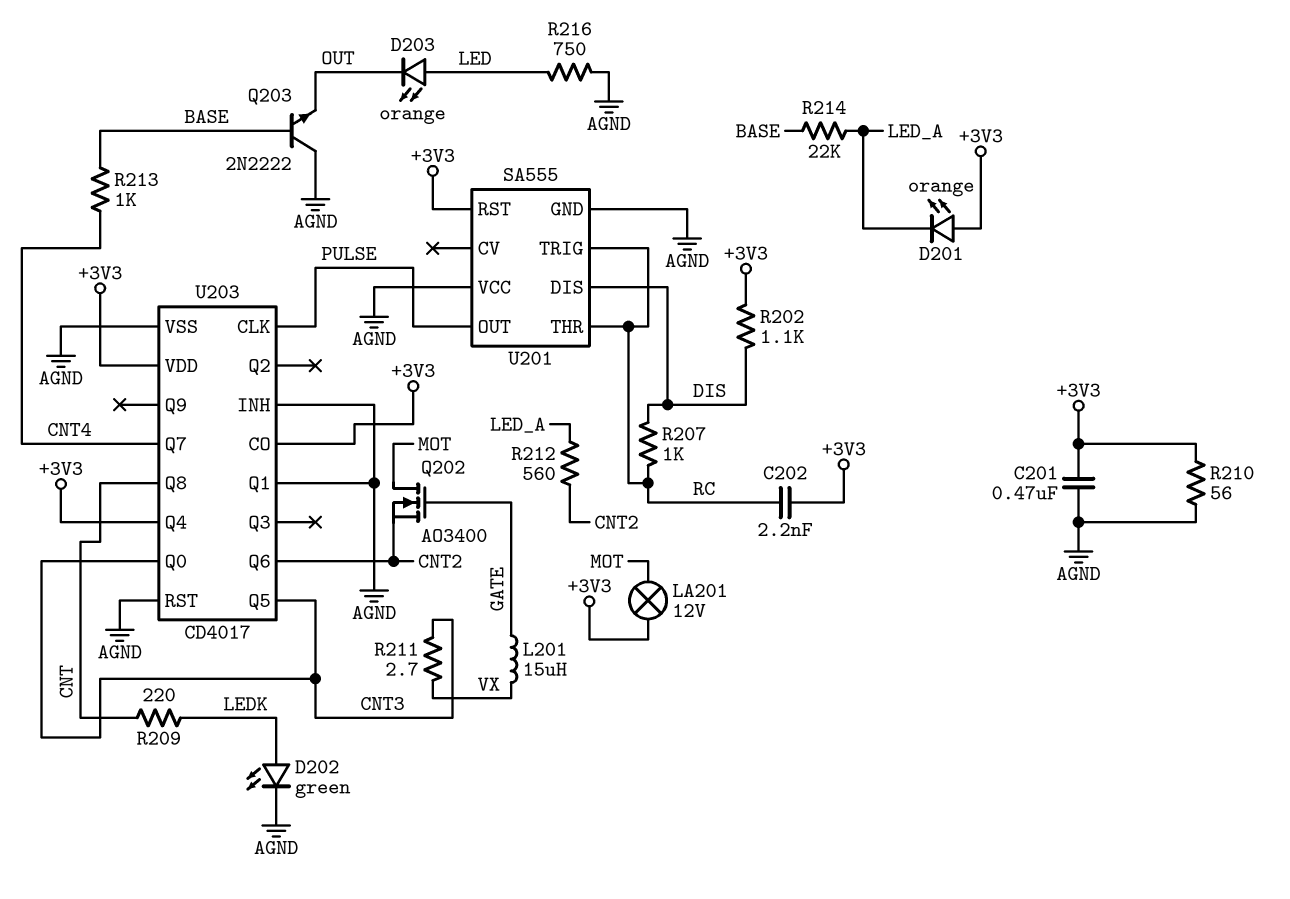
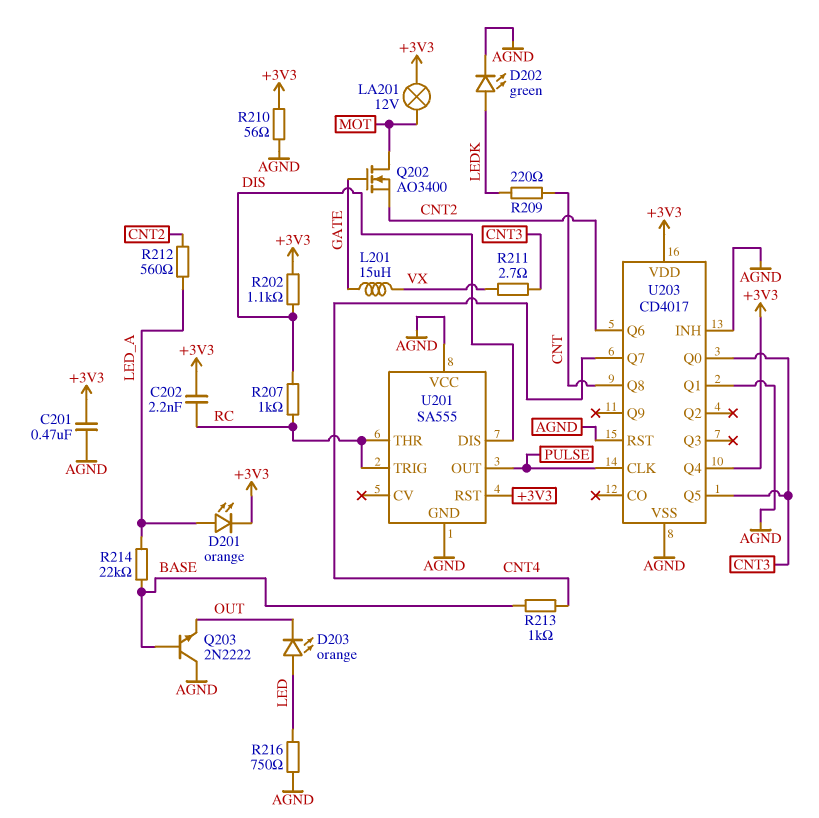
D201: LED orange (A +3V3, K LED_A) -> LED orange (A LED_A, K +3V3)
U203 pin CO: +3V3 -> none

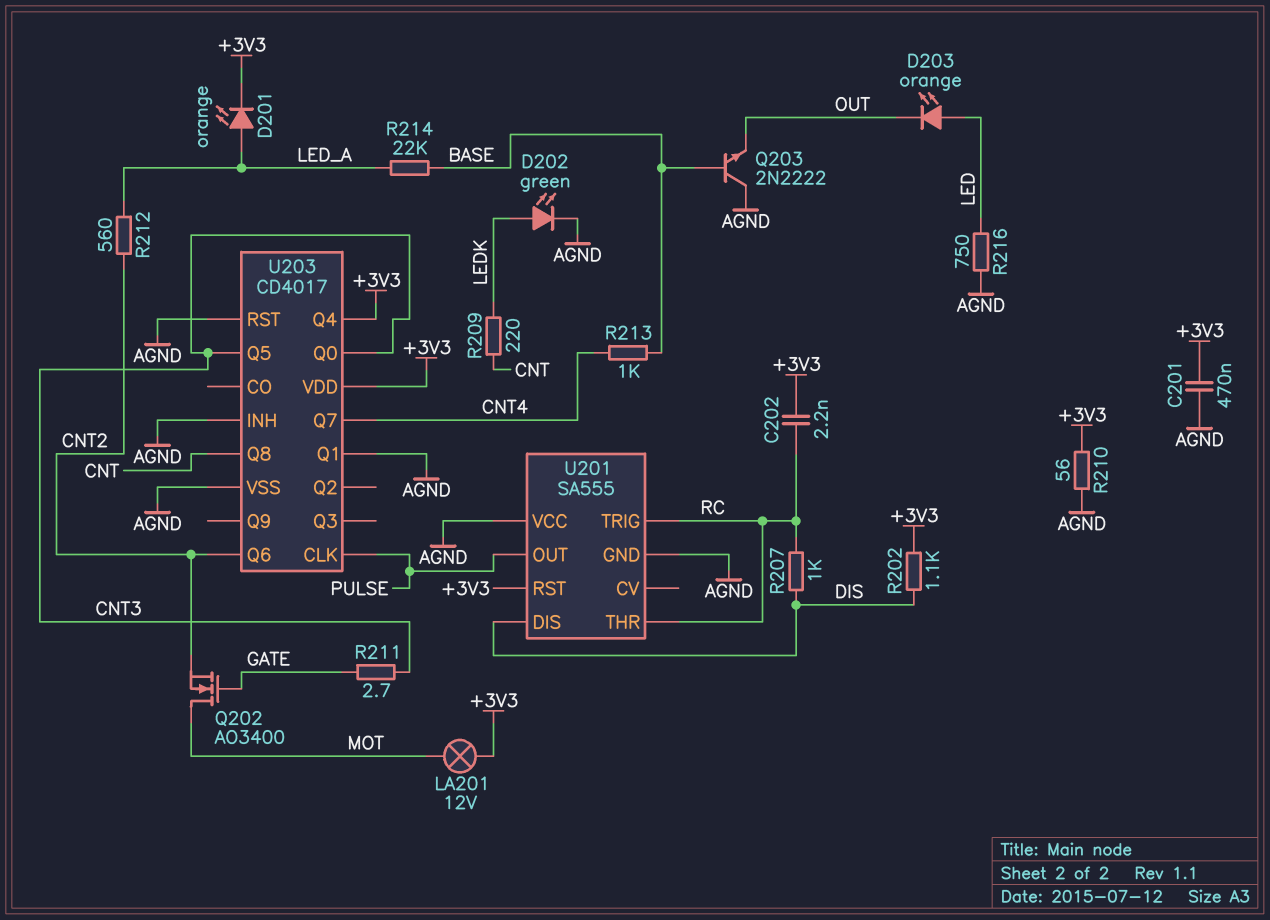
L201: 15uH (GATE, VX) -> none
R211: 2.7 (CNT3, VX) -> 2.7 (CNT3, GATE)

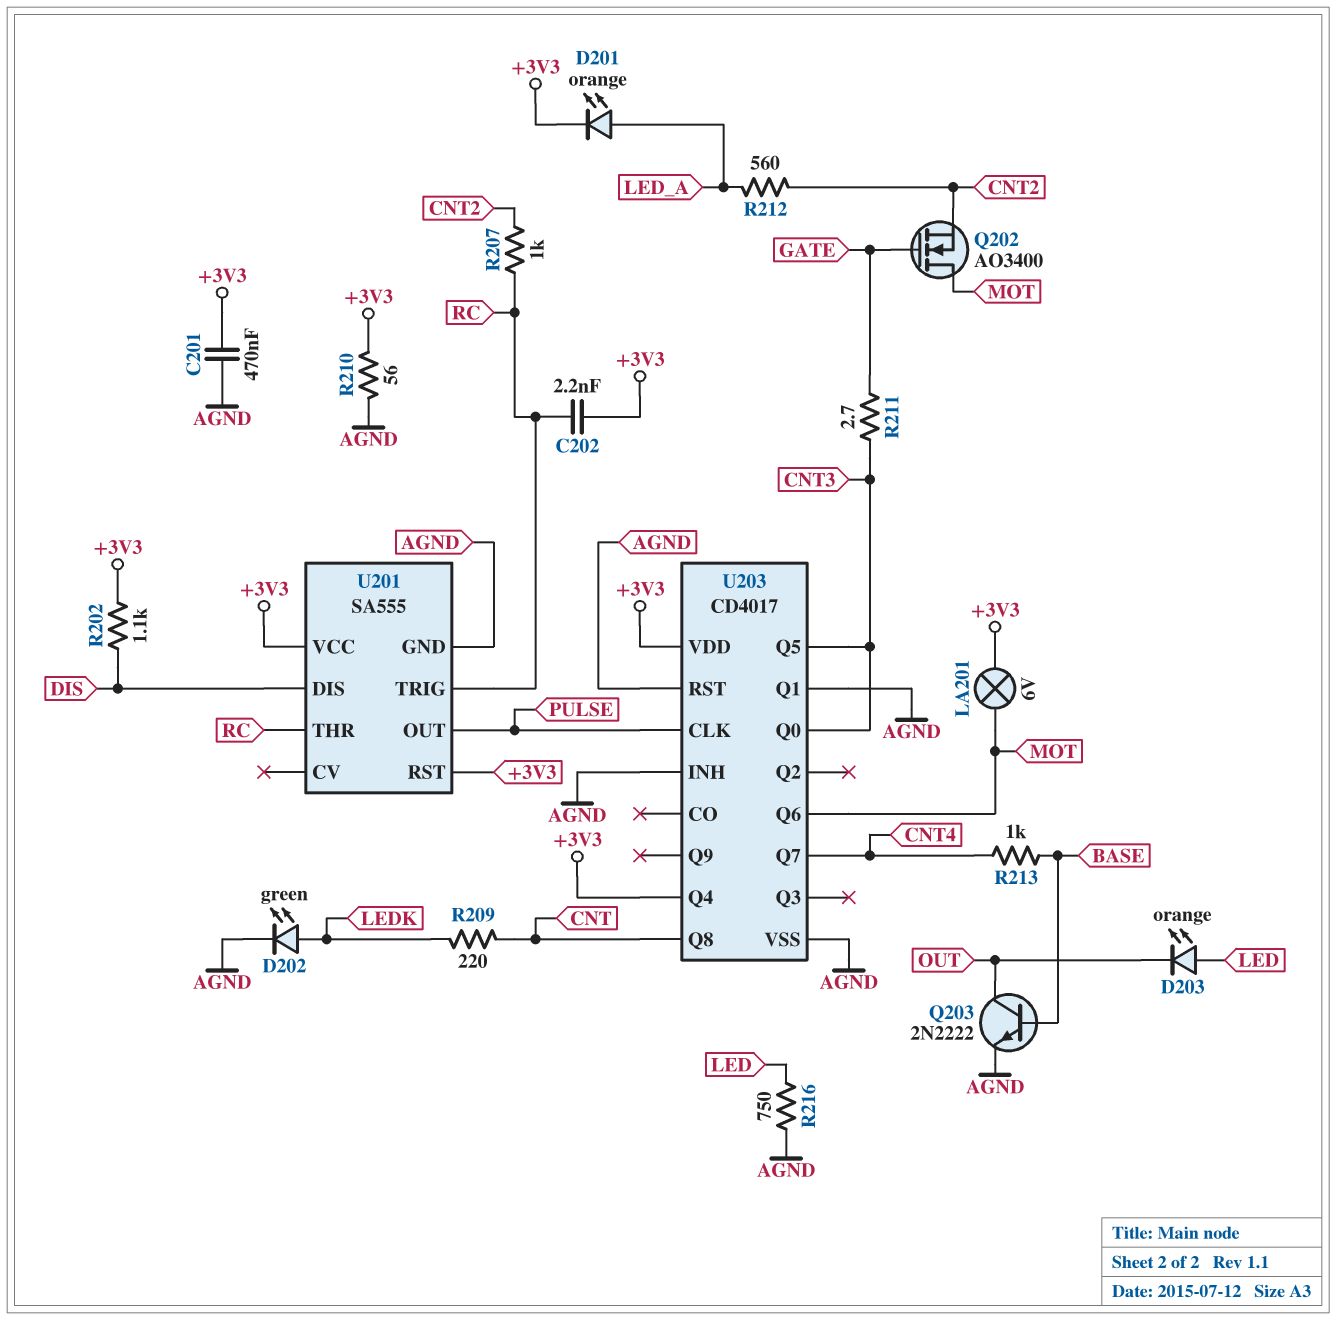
LA201: lamp 12V (+3V3, MOT) -> lamp 6V (+3V3, MOT)
Q203: NPN 2N2222 (B BASE, C AGND, E OUT) -> NPN 2N2222 (B BASE, C OUT, E AGND)
R207: 1k (DIS, RC) -> 1k (CNT2, RC)
R214: 22k (BASE, LED_A) -> none
U201 pin VCC: AGND -> +3V3
U203 pin Q6: CNT2 -> MOT

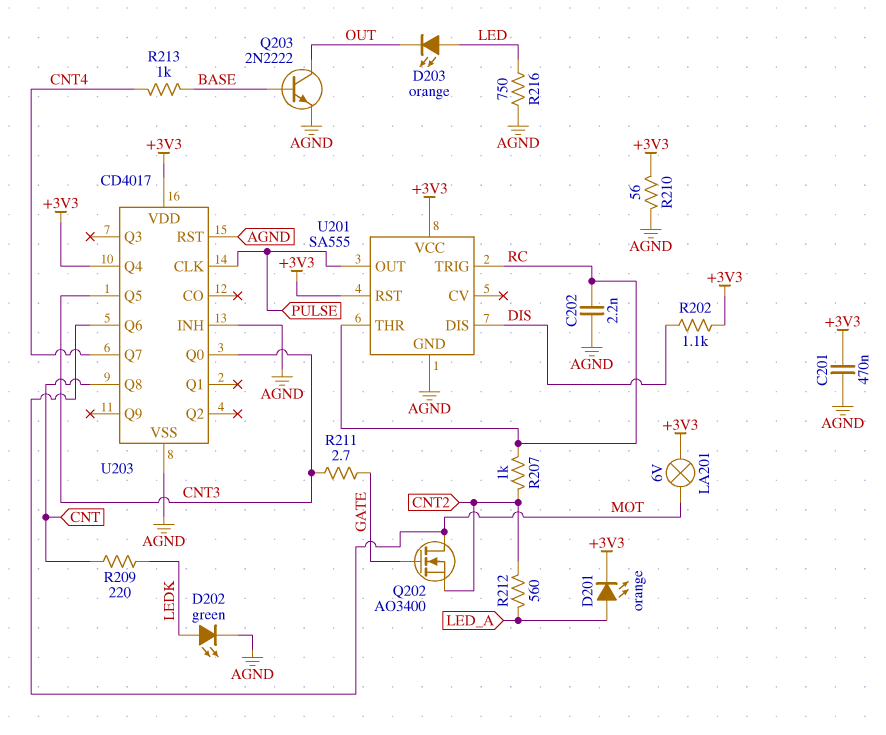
C202: 2.2nF (+3V3, RC) -> 2.2nF (AGND, RC)
U203 pin Q1: AGND -> none

